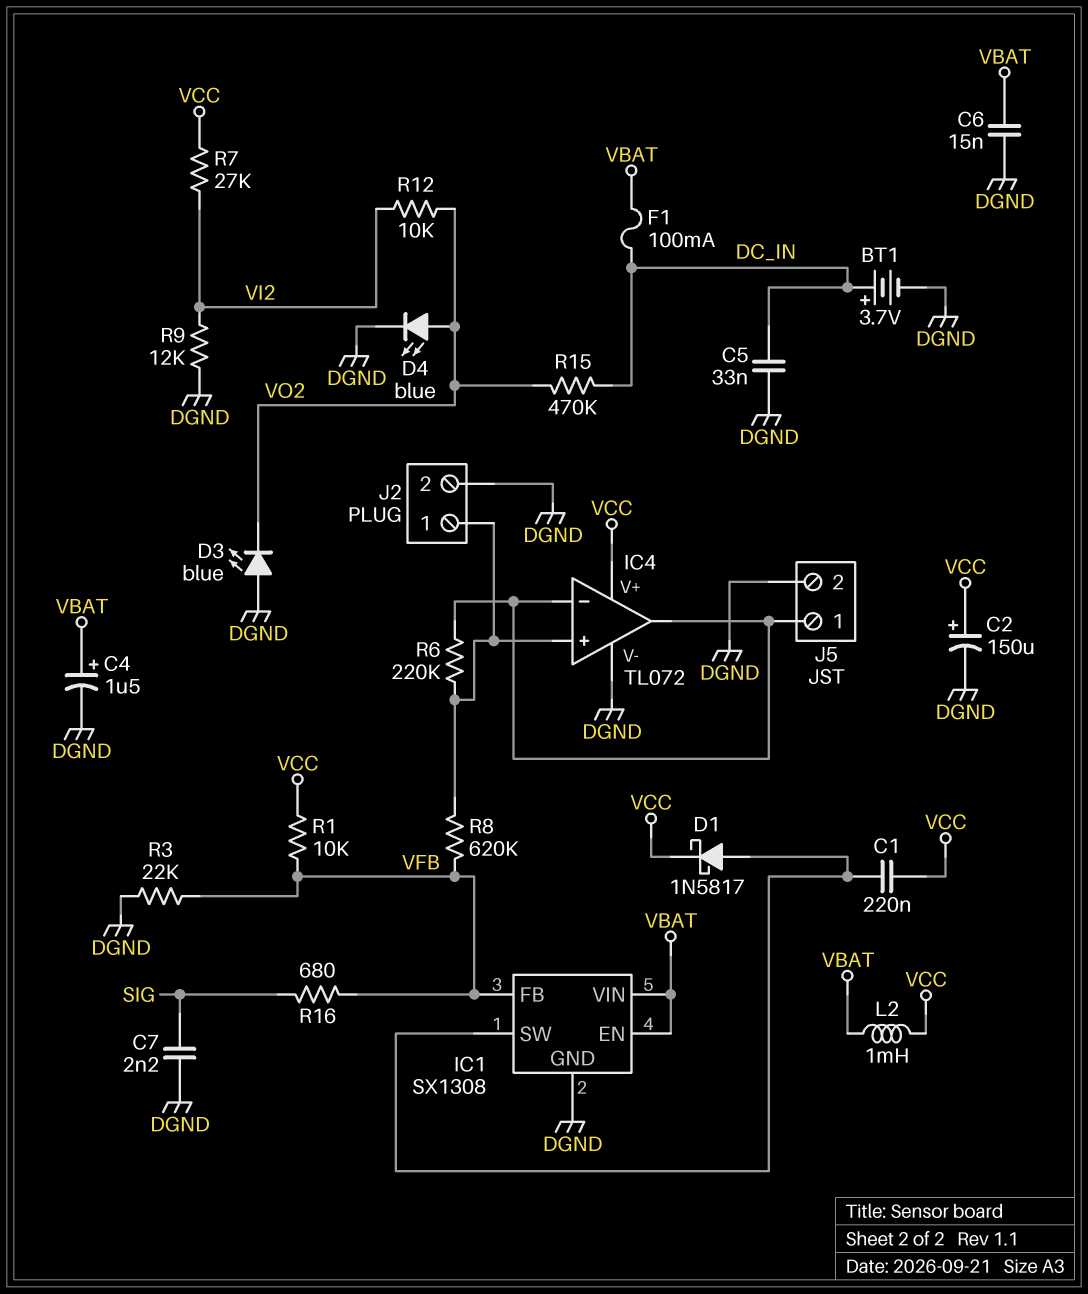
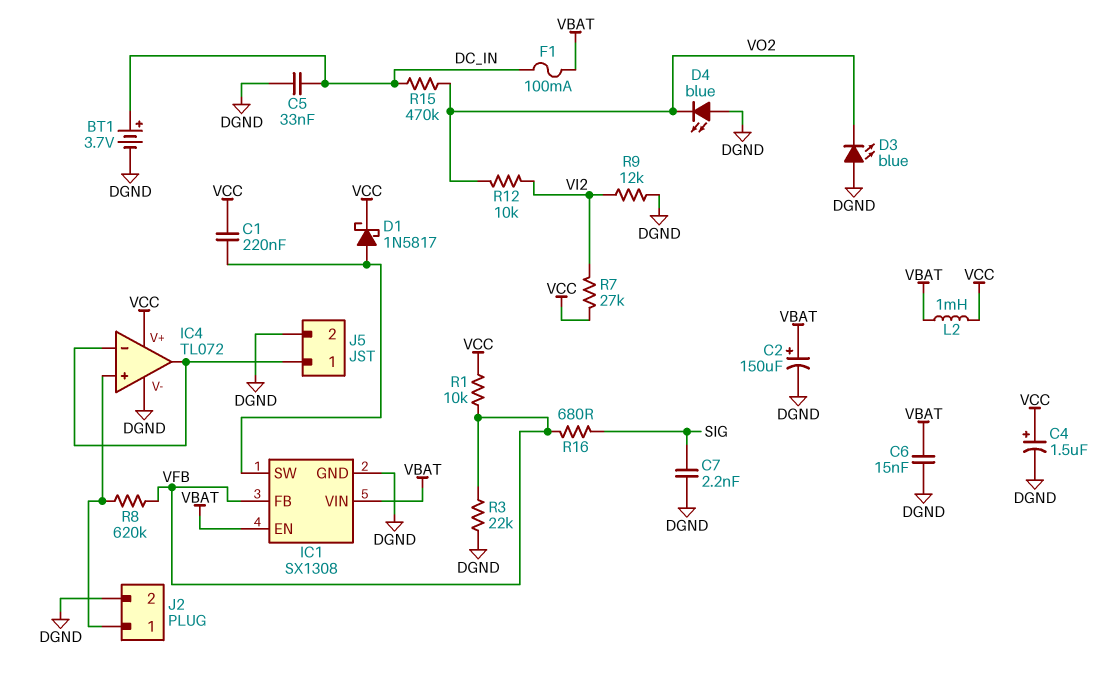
C2: 150uF (plus VCC, minus DGND) -> 150uF (plus VBAT, minus DGND)
C4: 1.5uF (plus VBAT, minus DGND) -> 1.5uF (plus VCC, minus DGND)
D4: LED blue (A VO2, K DGND) -> LED blue (A DGND, K VO2)
R6: 220k (IC4/in+, IC4/in-) -> none

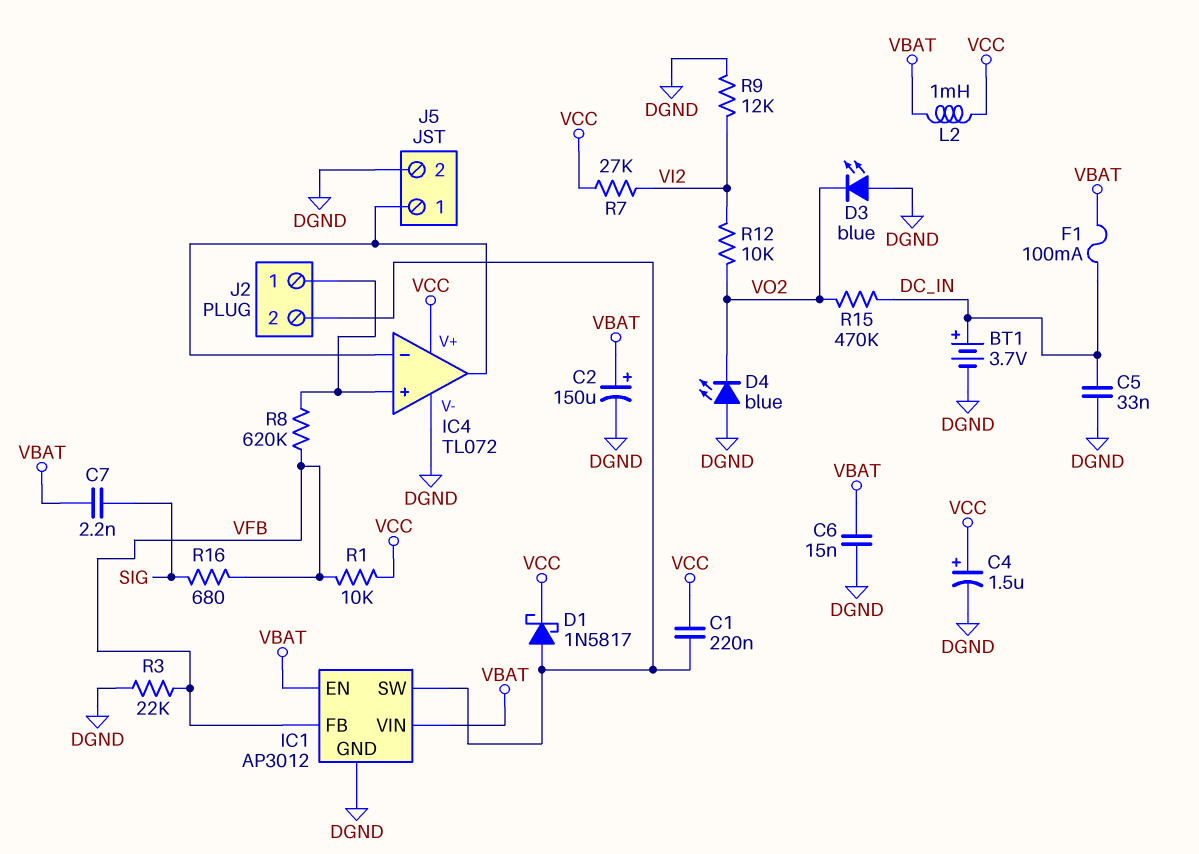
C7: 2.2nF (DGND, SIG) -> 2.2nF (SIG, VBAT)
IC1: SX1308 -> AP3012
J2 pin 2: DGND -> IC1/SW

